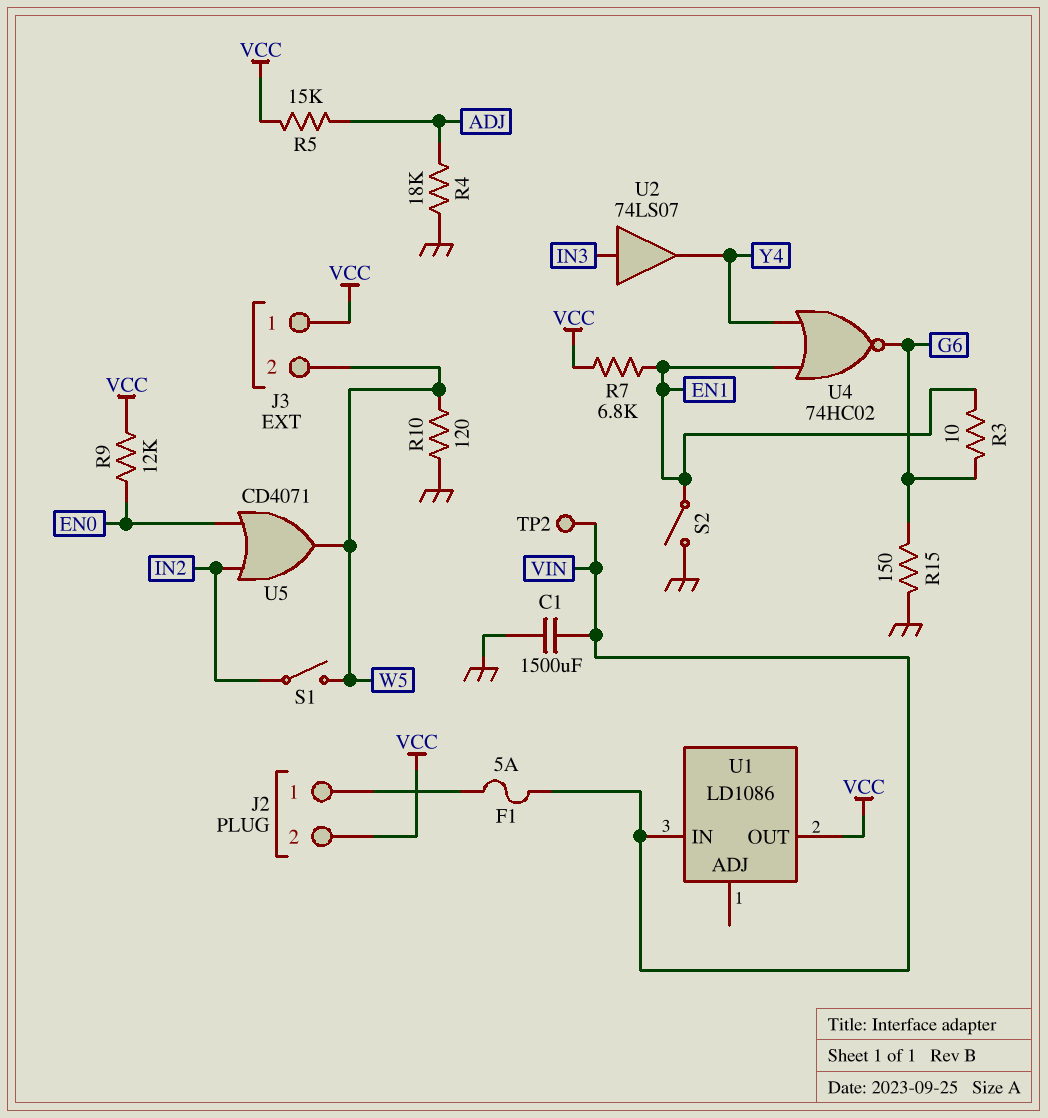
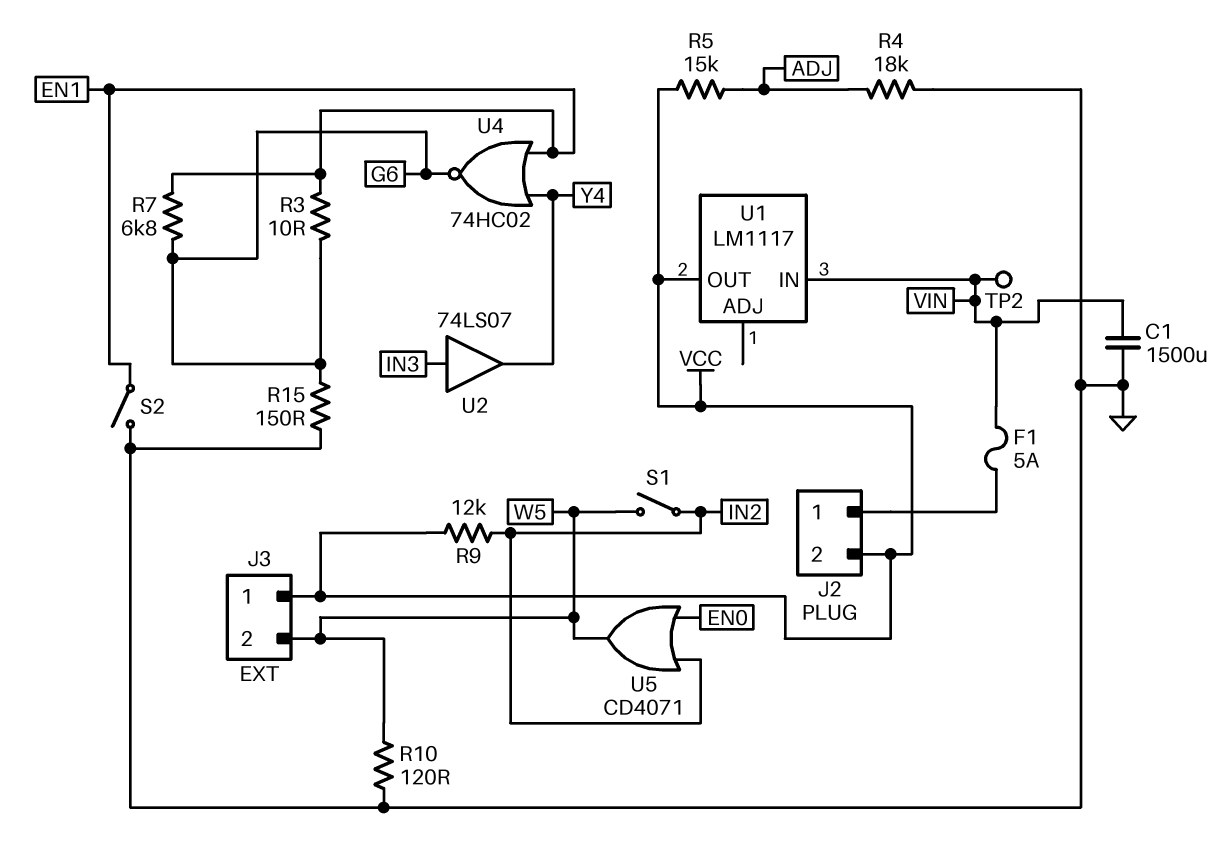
R7: 6.8k (EN1, VCC) -> 6.8k (EN1, G6)
R9: 12k (EN0, VCC) -> 12k (IN2, VCC)
U1: LD1086 -> LM1117

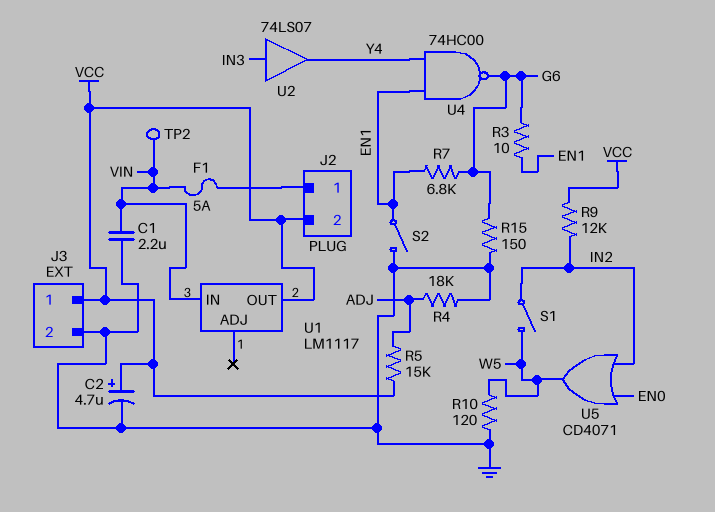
C1: 1500uF (GND, VIN) -> 2.2uF (GND, VIN)
C2: none -> 4.7uF (plus VCC, minus GND)
J3 pin 2: W5 -> GND
U4: NOR 74HC02 (in EN1, in Y4, out G6) -> NAND 74HC00 (in EN1, in Y4, out G6)

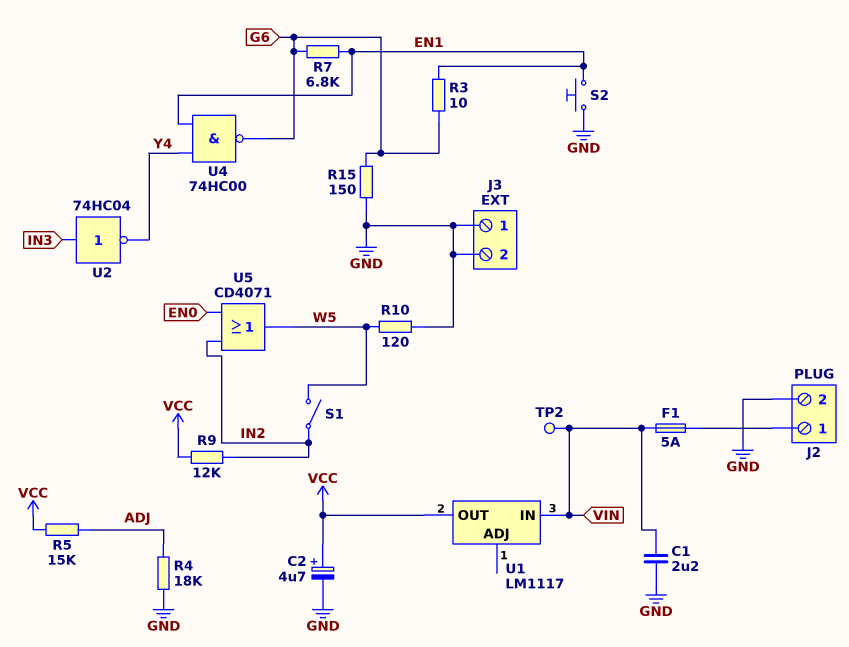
J2 pin 2: VCC -> GND
J3 pin 1: VCC -> GND
S2: switch (EN1, GND) -> button (EN1, GND)
U2: buffer 74LS07 (in IN3, out Y4) -> NOT 74HC04 (in IN3, out Y4)

